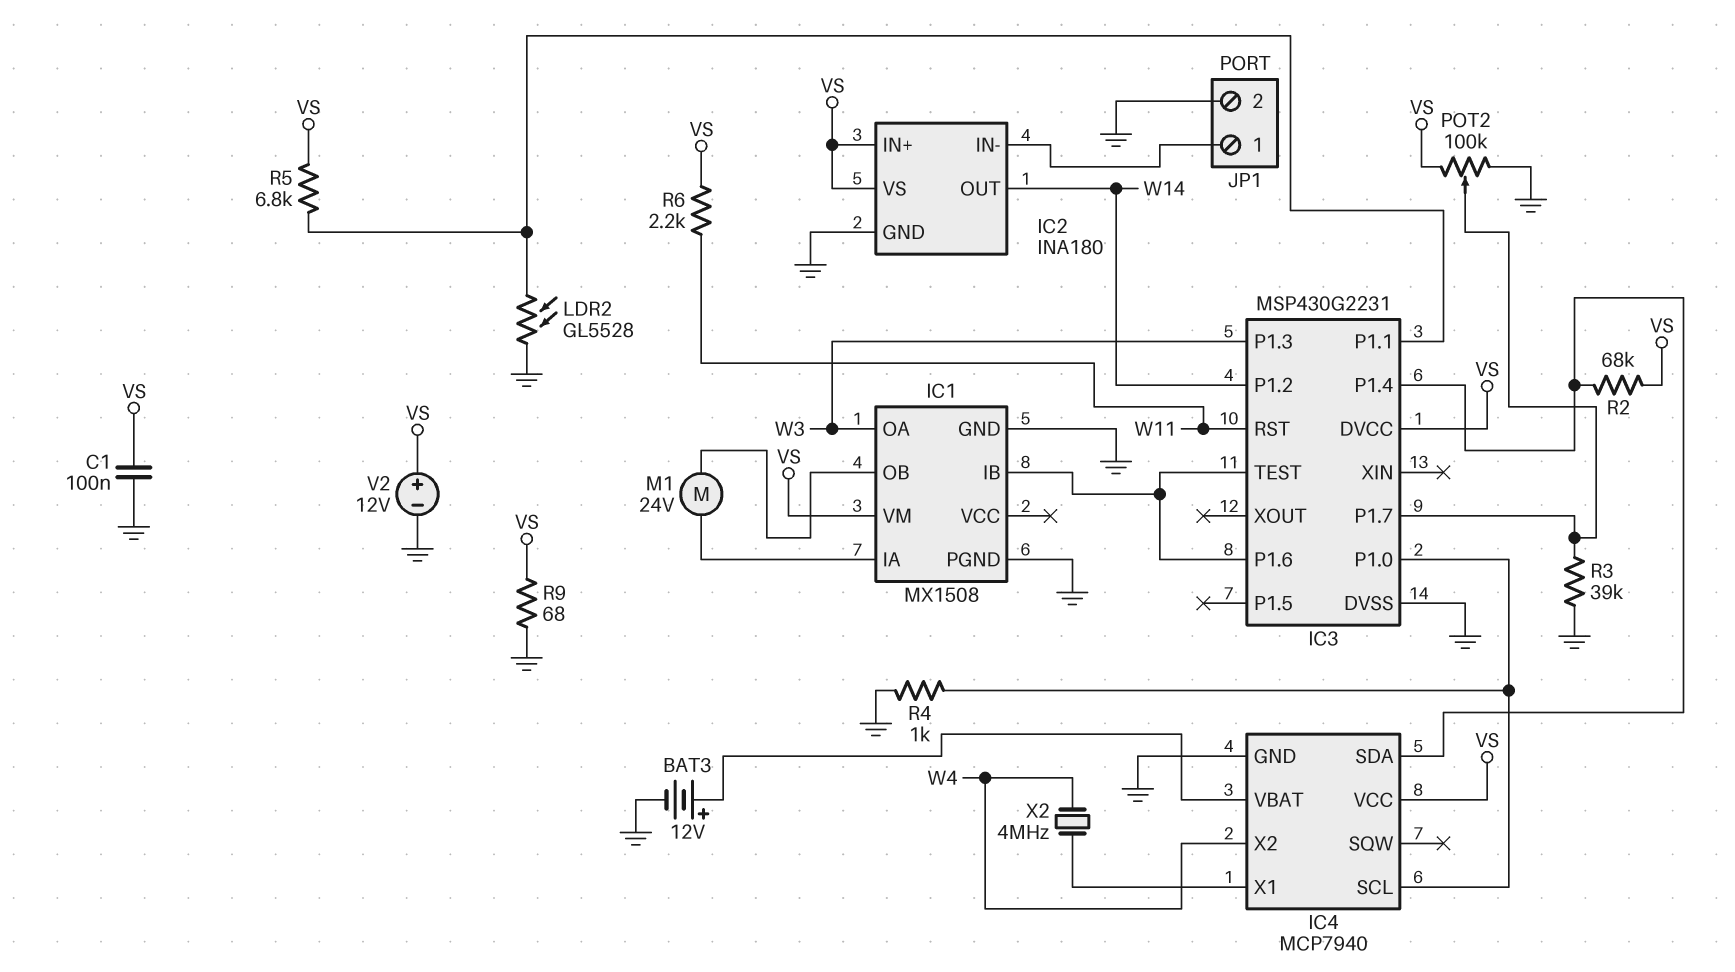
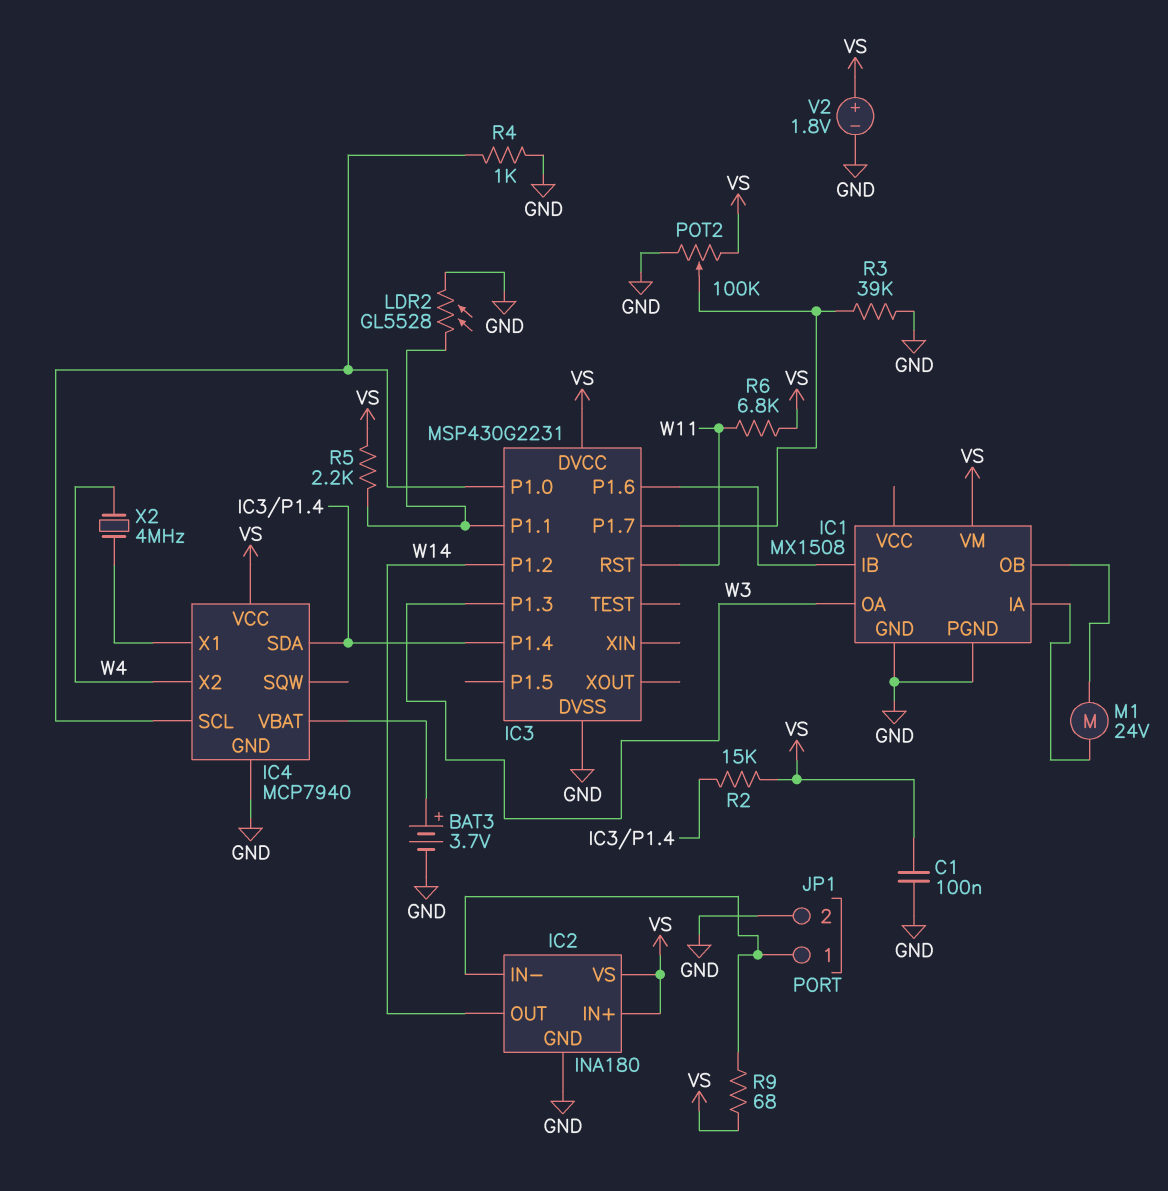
BAT3: 12V (plus IC4/VBAT, minus GND) -> 3.7V (plus IC4/VBAT, minus GND)
IC3 pin TEST: IC1/IB -> none
R2: 68k (IC3/P1.4, VS) -> 15k (IC3/P1.4, VS)
R5: 6.8k (IC3/P1.1, VS) -> 2.2k (IC3/P1.1, VS)
R6: 2.2k (VS, W11) -> 6.8k (VS, W11)
R9: 68 (GND, VS) -> 68 (IC2/IN-, VS)
V2: 12V (plus VS, minus GND) -> 1.8V (plus VS, minus GND)

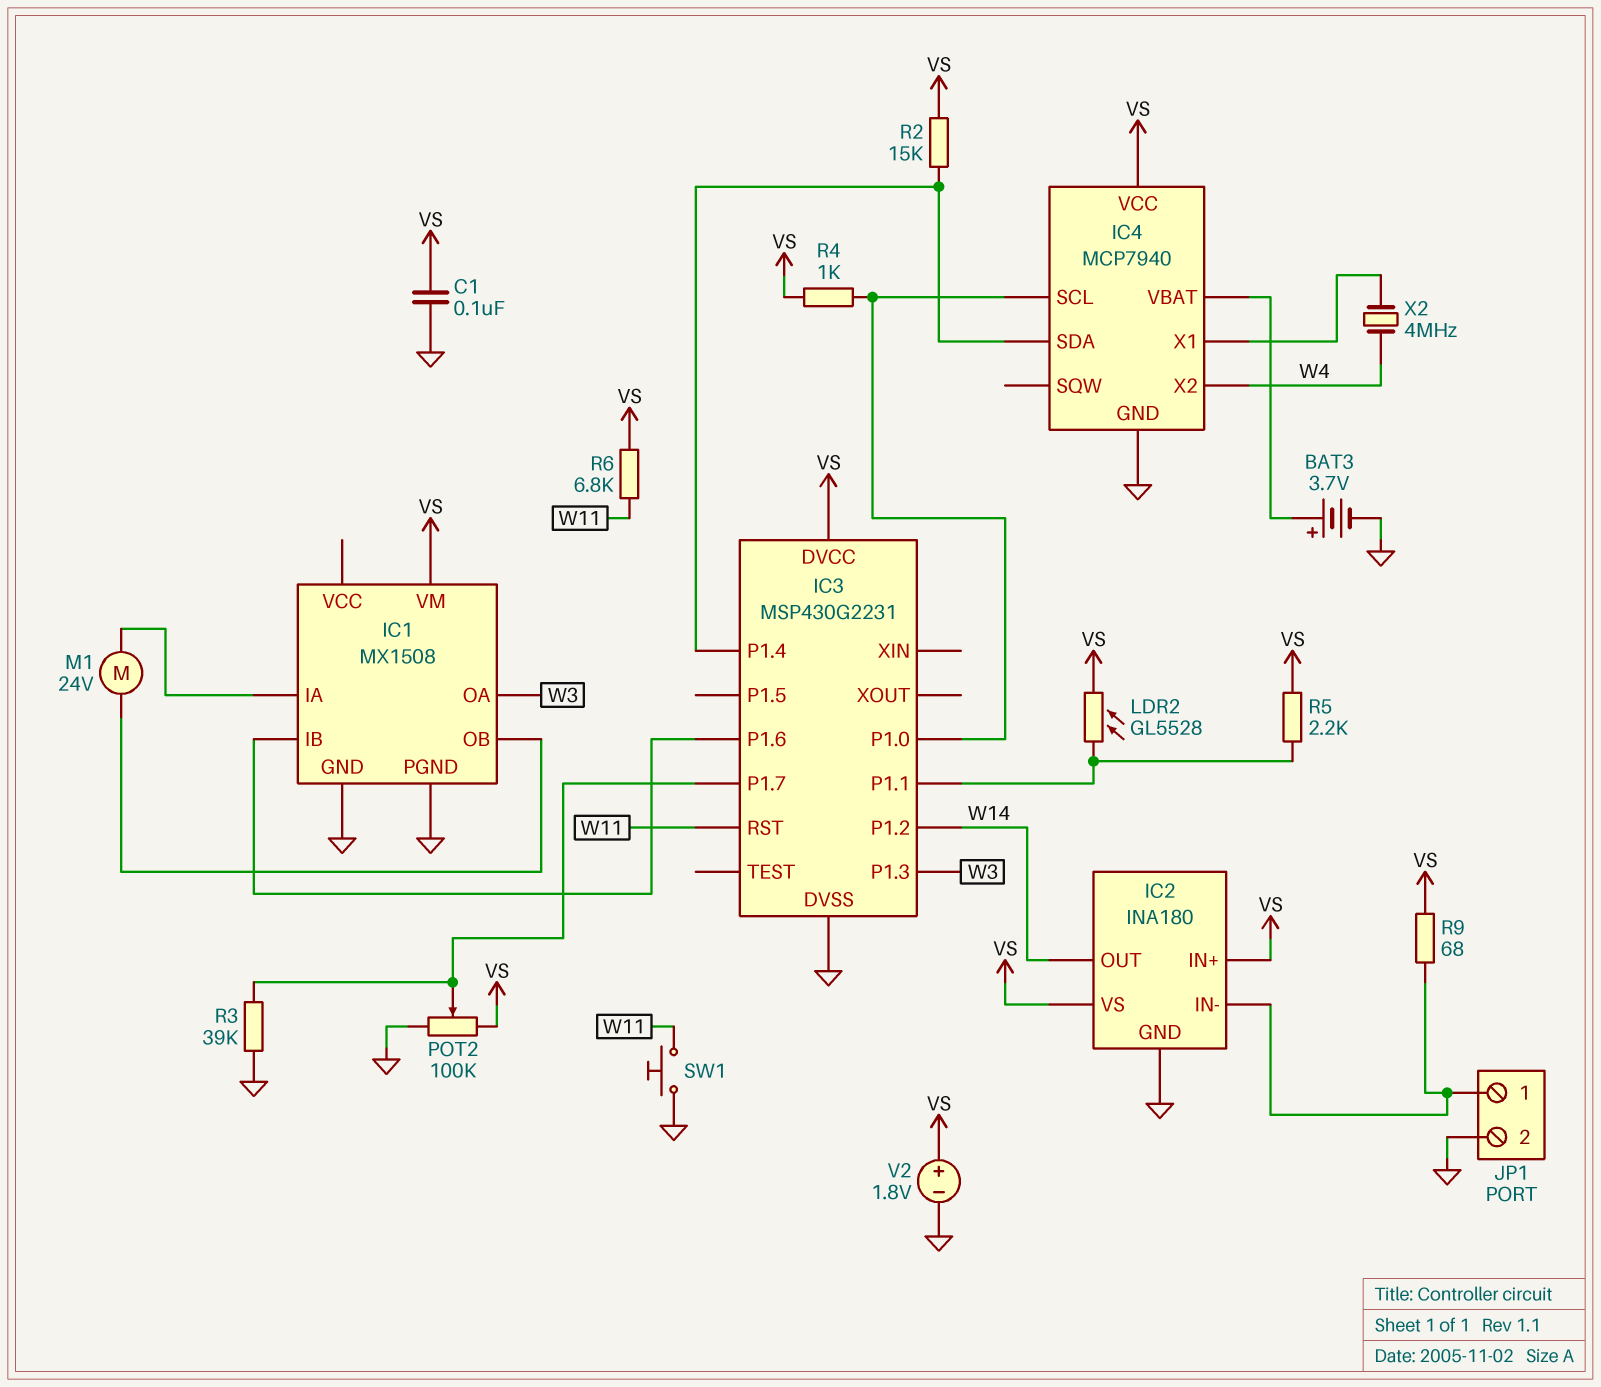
LDR2: GL5528 (GND, IC3/P1.1) -> GL5528 (IC3/P1.1, VS)
R4: 1k (GND, IC3/P1.0) -> 1k (IC3/P1.0, VS)
SW1: none -> button (GND, W11)

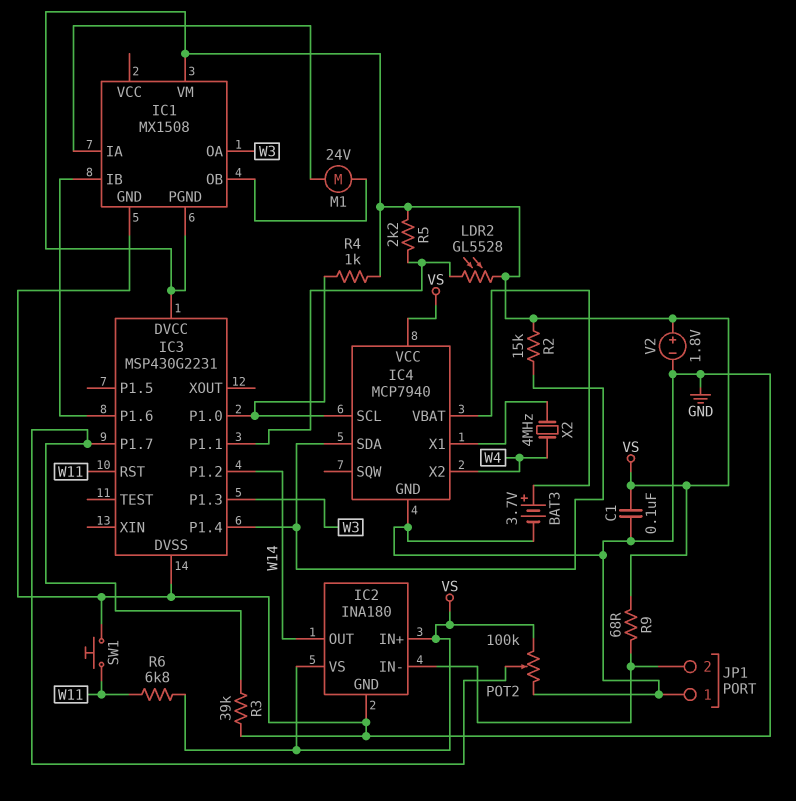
IC1 pin PGND: GND -> VS
JP1 pin 1: IC2/IN- -> GND
JP1 pin 2: GND -> IC2/IN-

